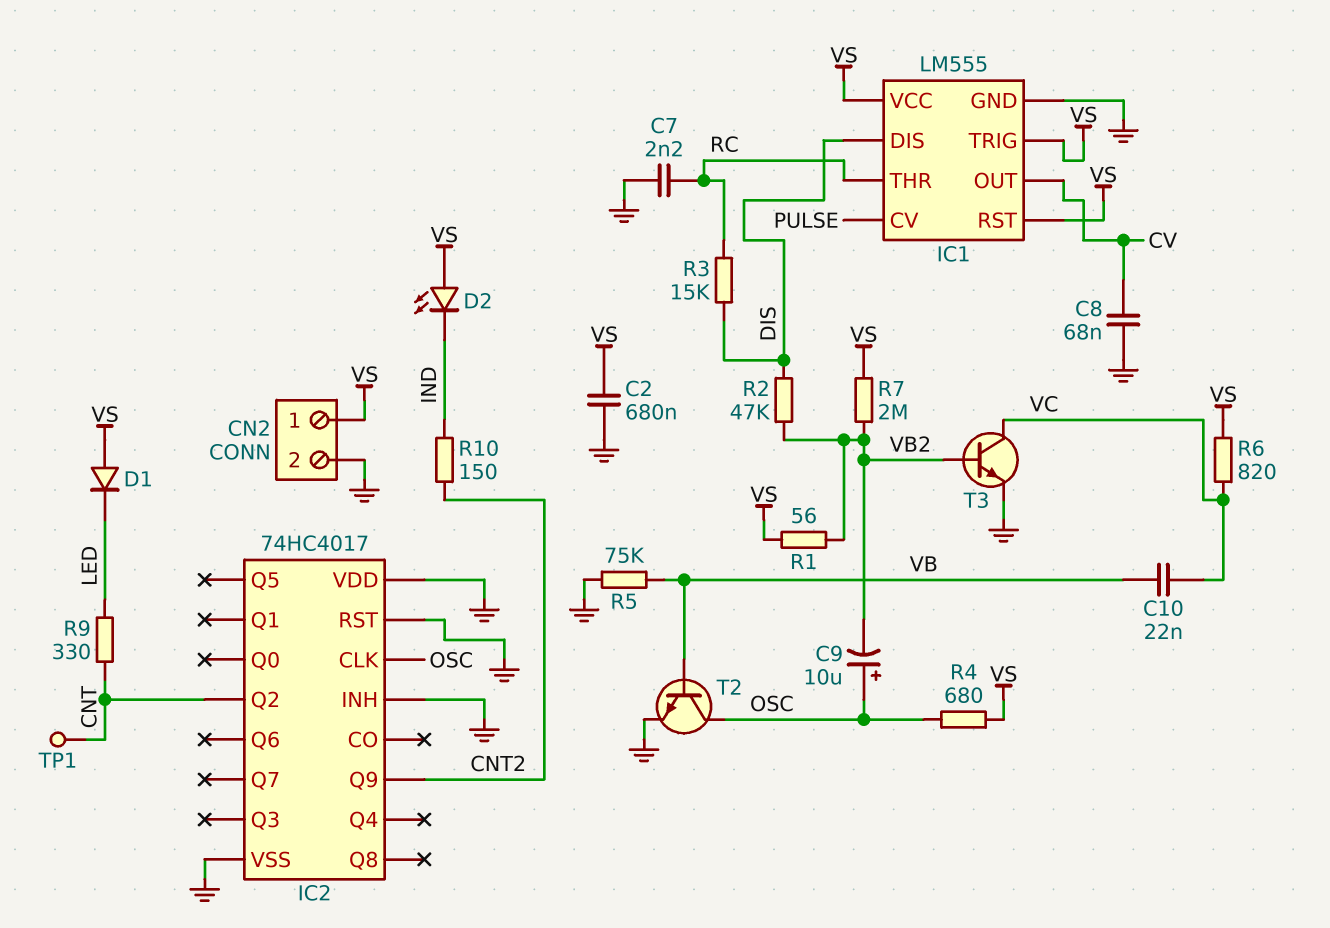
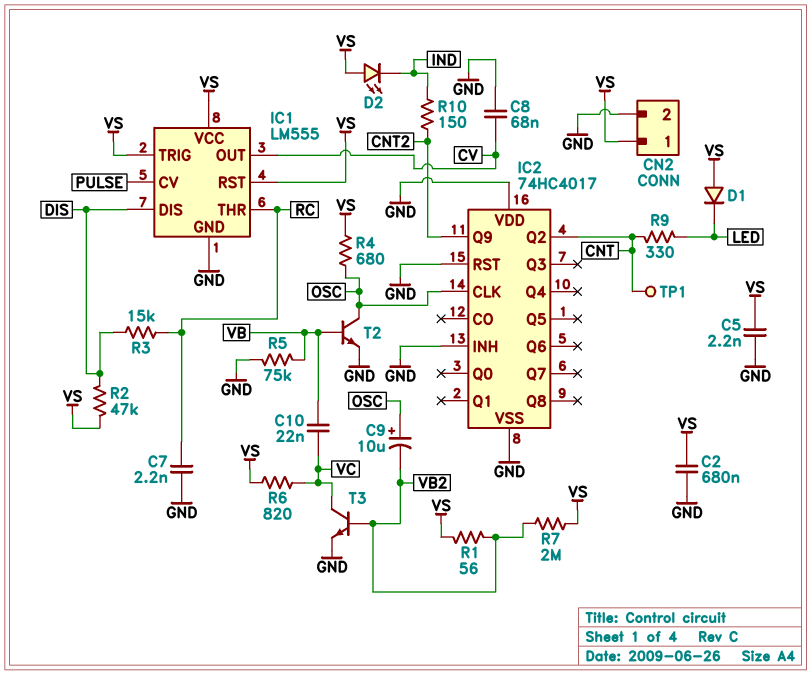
C5: none -> 2.2nF (GND, VS)
R2: 47k (DIS, VB2) -> 47k (DIS, VS)

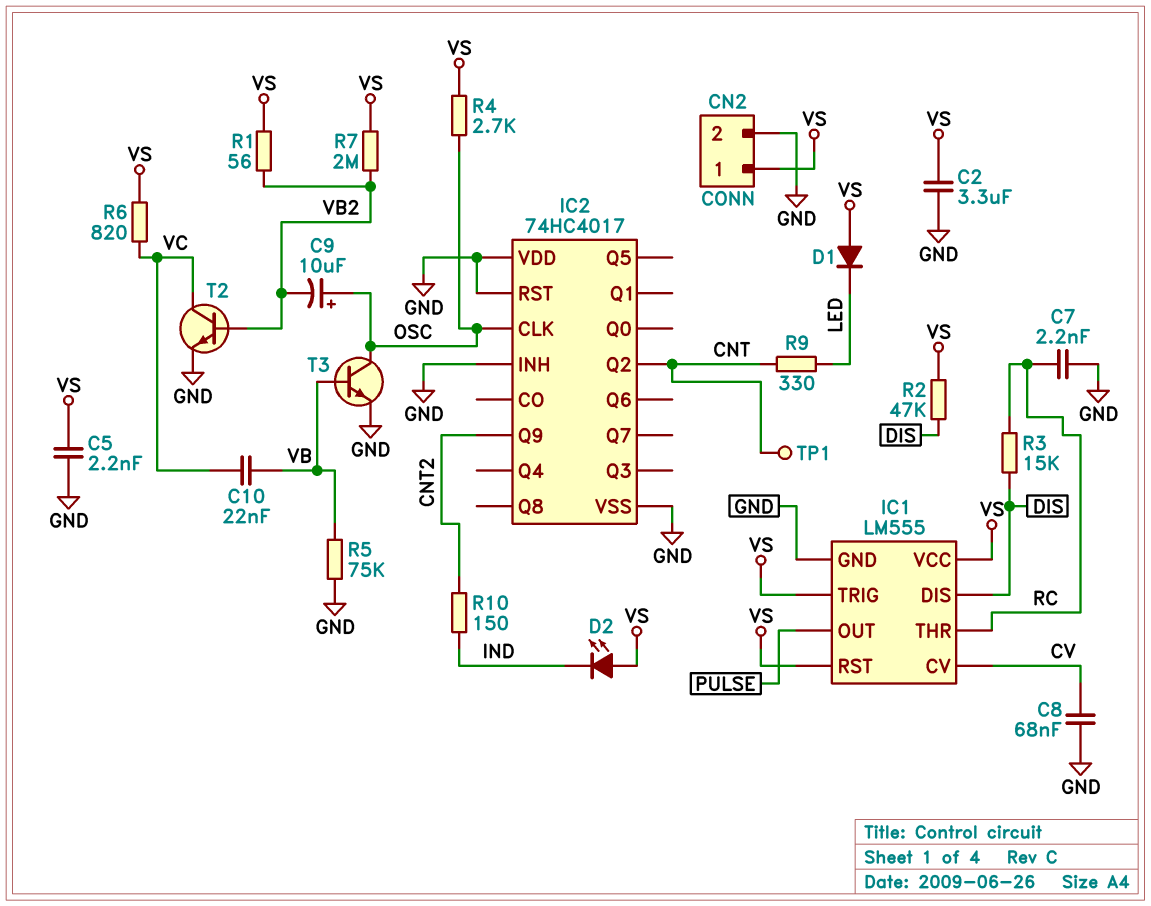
C2: 680nF (GND, VS) -> 3.3uF (GND, VS)
IC1 pin CV: PULSE -> CV
IC1 pin OUT: CV -> PULSE
R4: 680 (OSC, VS) -> 2.7k (OSC, VS)
T2: NPN (B VB, C OSC, E GND) -> NPN (B VB2, C VC, E GND)
T3: NPN (B VB2, C VC, E GND) -> NPN (B VB, C OSC, E GND)

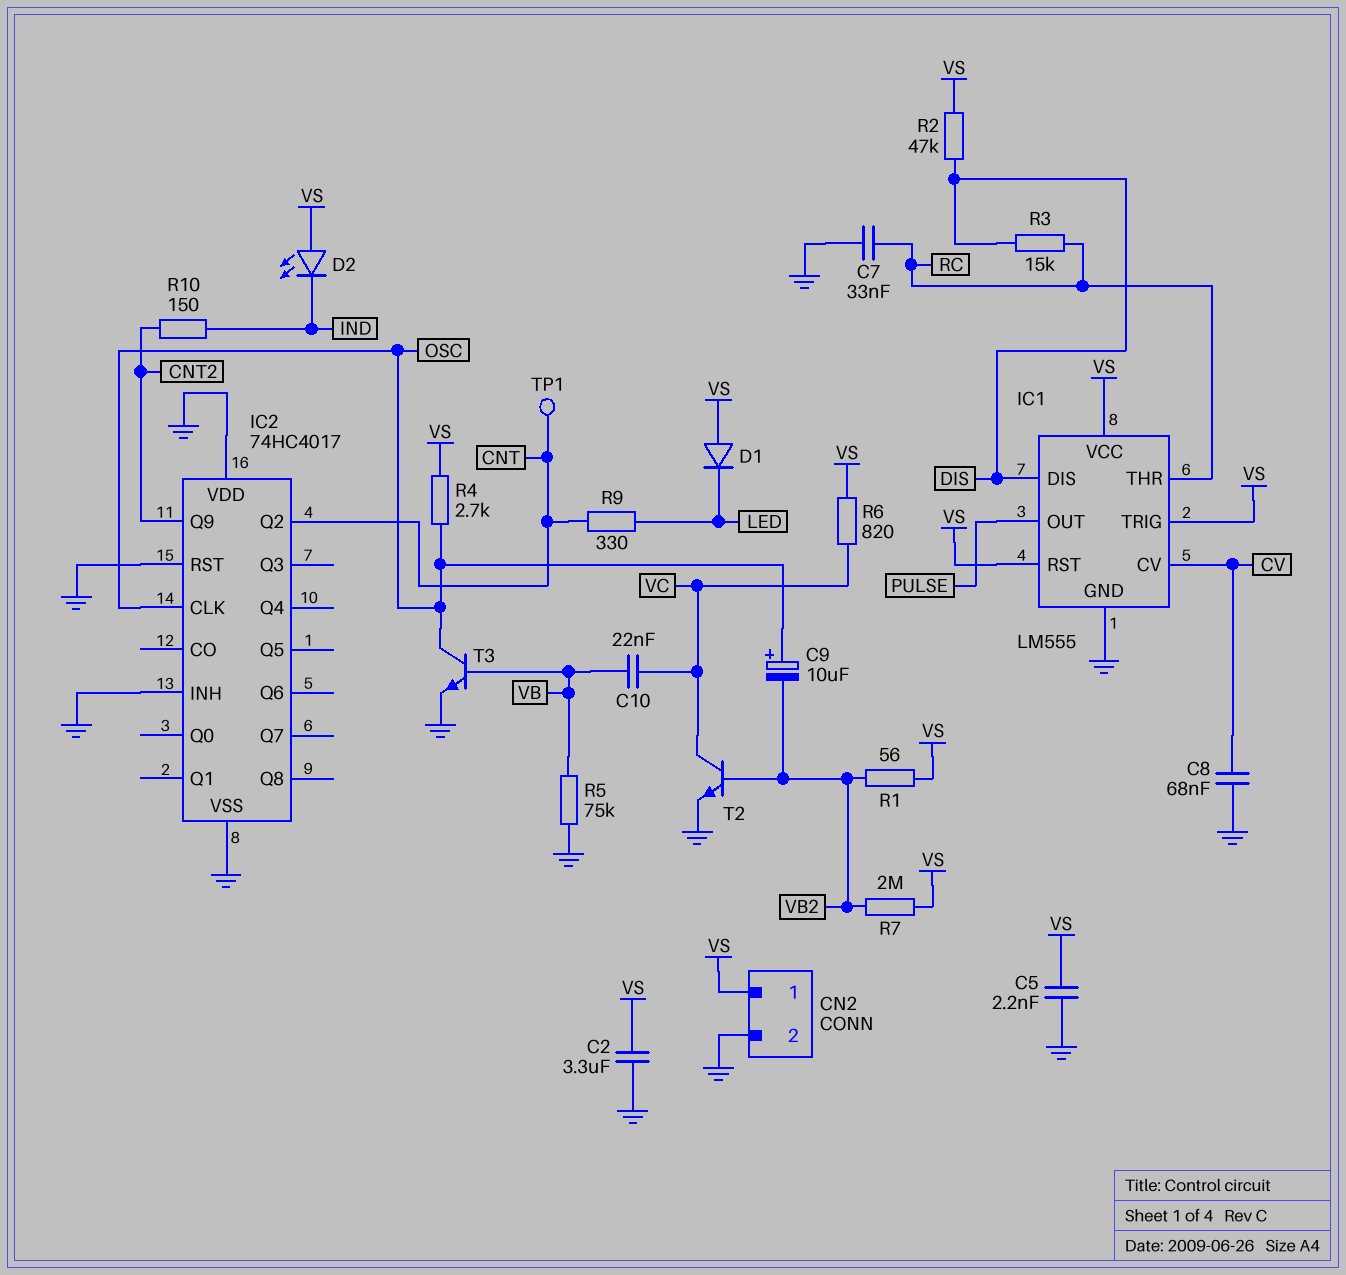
C7: 2.2nF (GND, RC) -> 33nF (GND, RC)

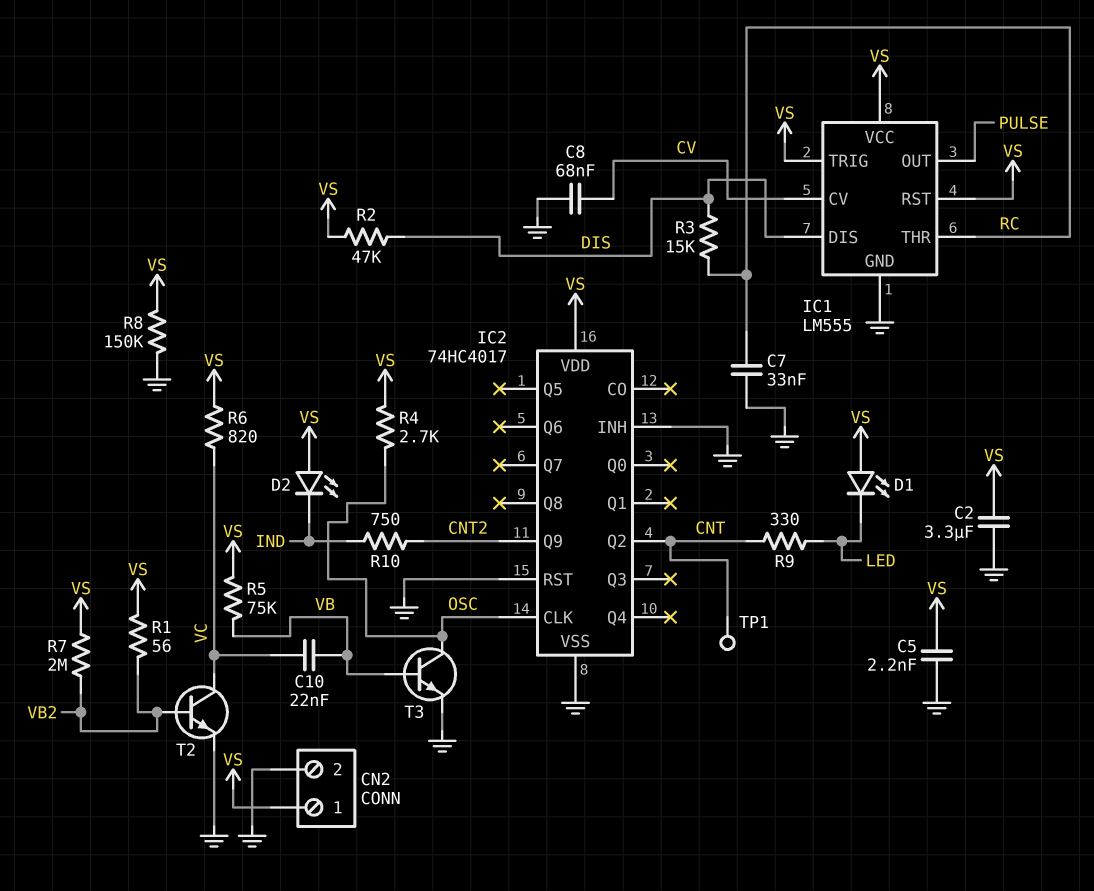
C9: 10uF (plus OSC, minus VB2) -> none
D1: diode (A VS, K LED) -> LED (A VS, K LED)
IC2 pin VDD: GND -> VS
R5: 75k (GND, VB) -> 75k (VB, VS)
R8: none -> 150k (GND, VS)
R10: 150 (CNT2, IND) -> 750 (CNT2, IND)

